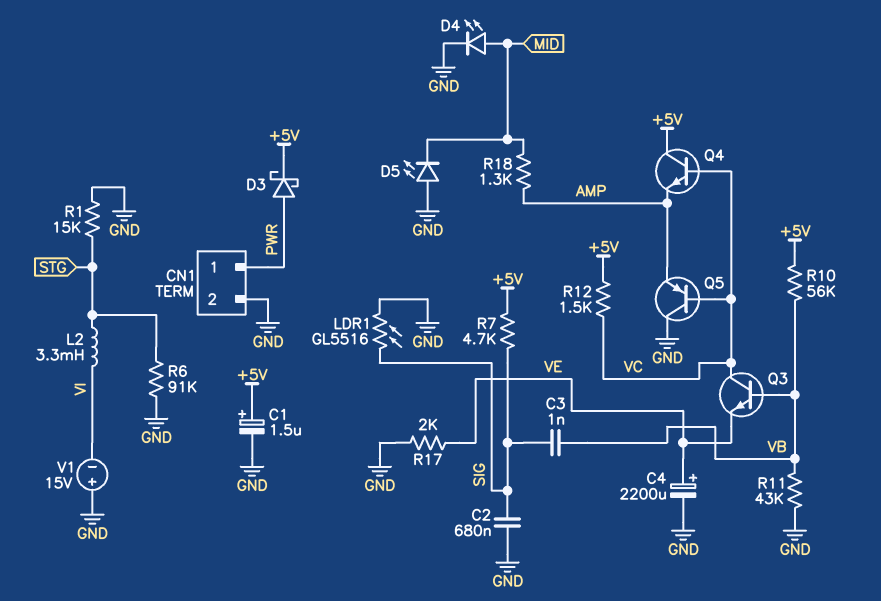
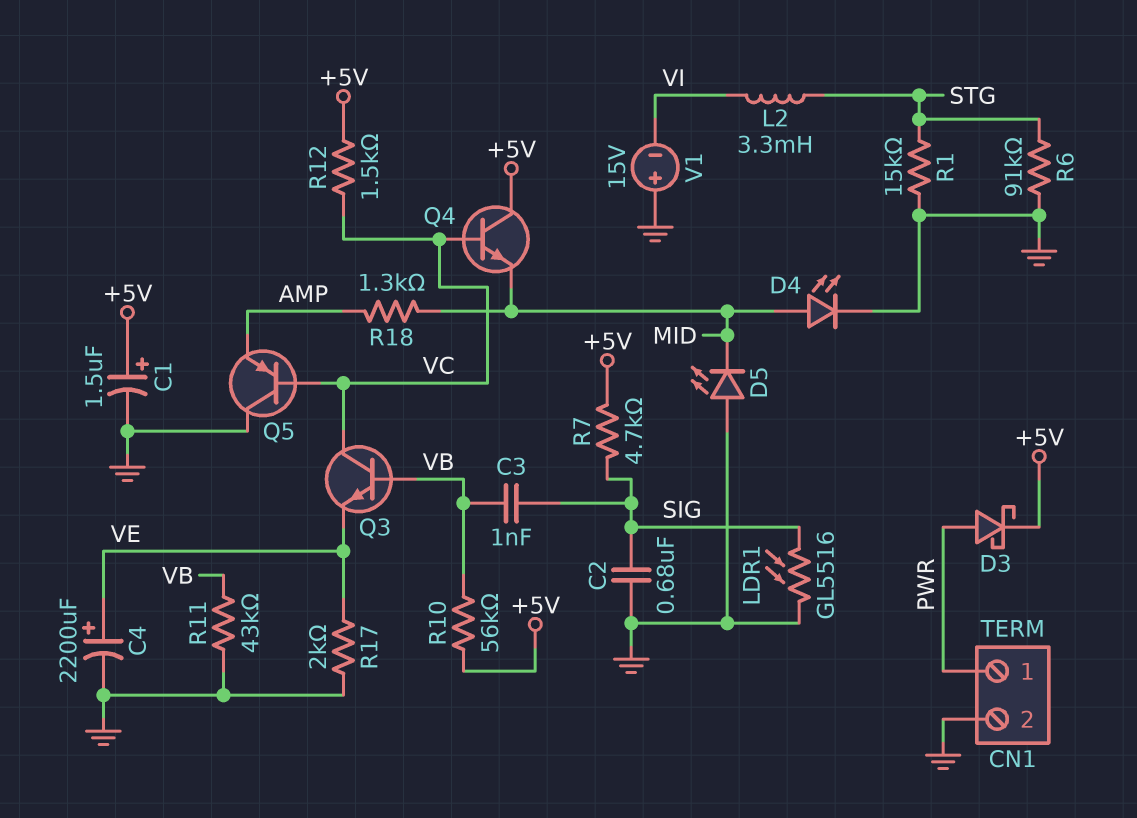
Q4: NPN (B VC, C +5V, E AMP) -> NPN (B VC, C +5V, E MID)

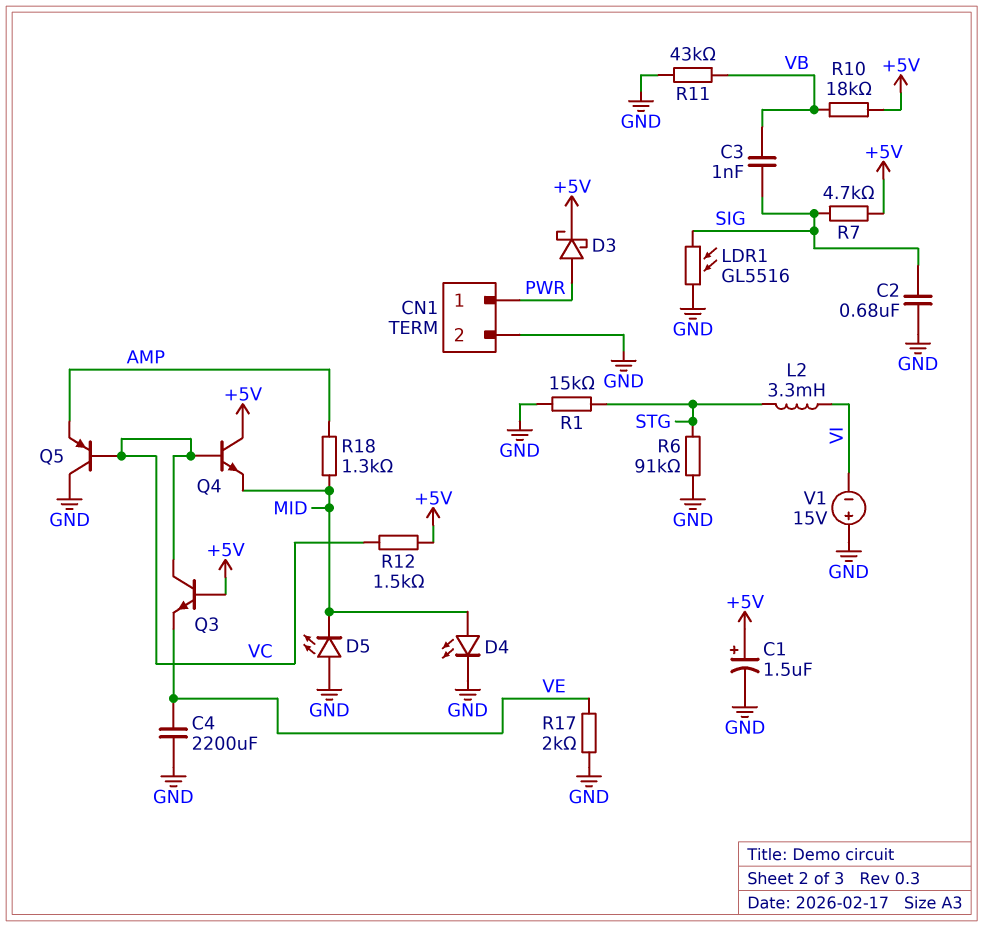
C4: 2200uF (plus VE, minus GND) -> 2200uF (GND, VE)
Q3: NPN (B VB, C VC, E VE) -> NPN (B +5V, C VC, E VE)
R10: 56k (+5V, VB) -> 18k (+5V, VB)

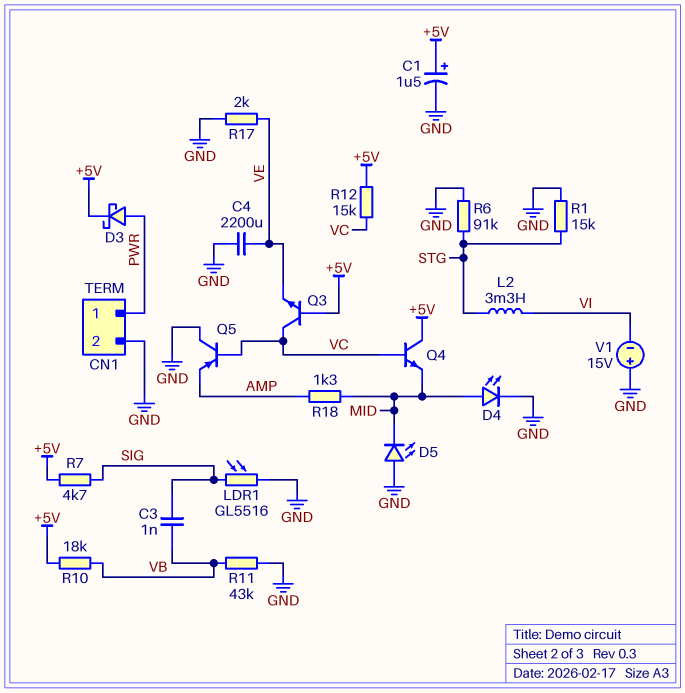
C2: 680nF (GND, SIG) -> none
R12: 1.5k (+5V, VC) -> 15k (+5V, VC)

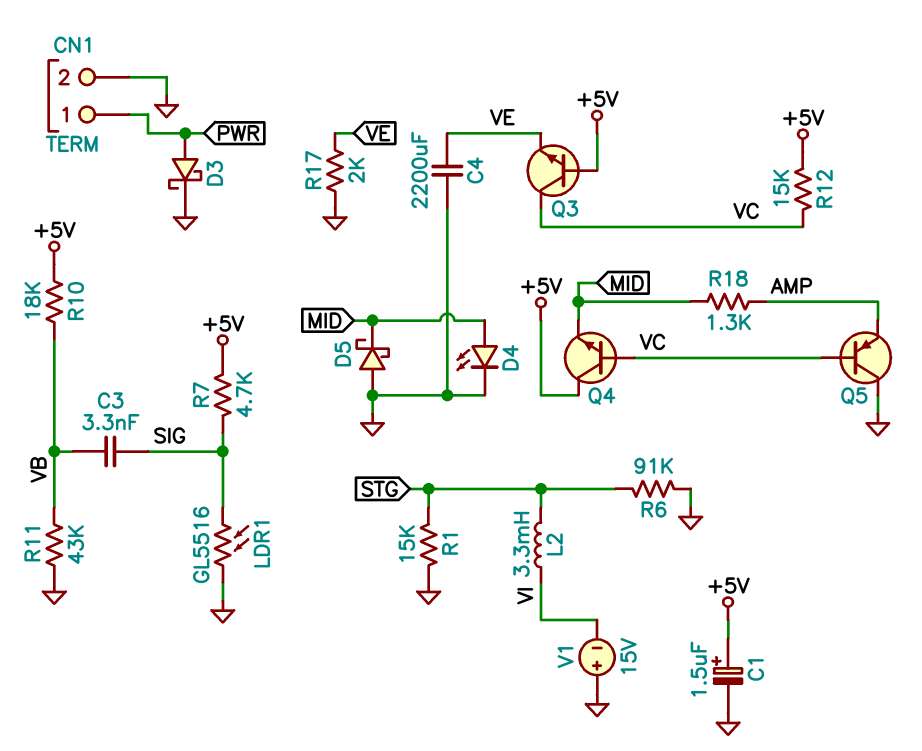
C3: 1nF (SIG, VB) -> 3.3nF (SIG, VB)
D3: schottky (A PWR, K +5V) -> schottky (A PWR, K GND)
D5: LED (A GND, K MID) -> schottky (A GND, K MID)

